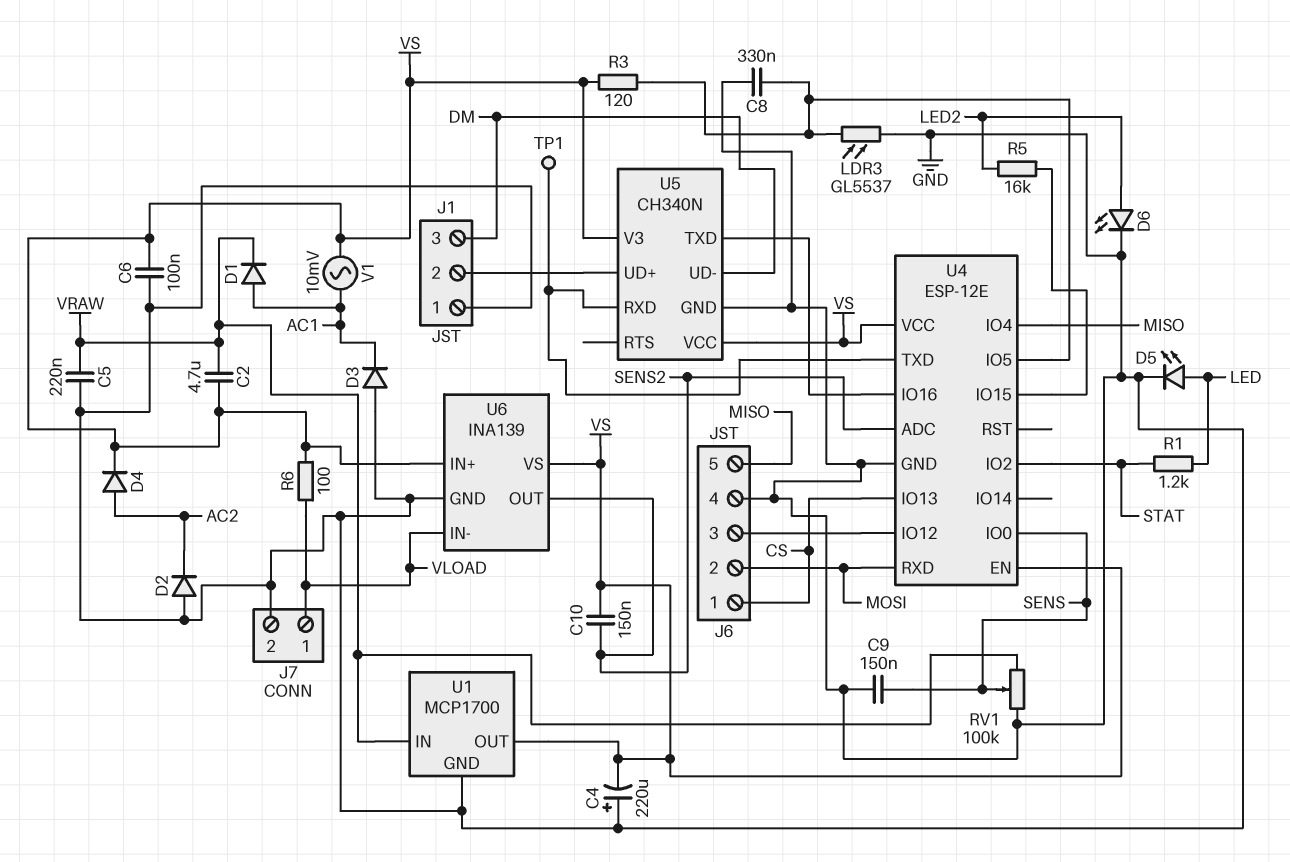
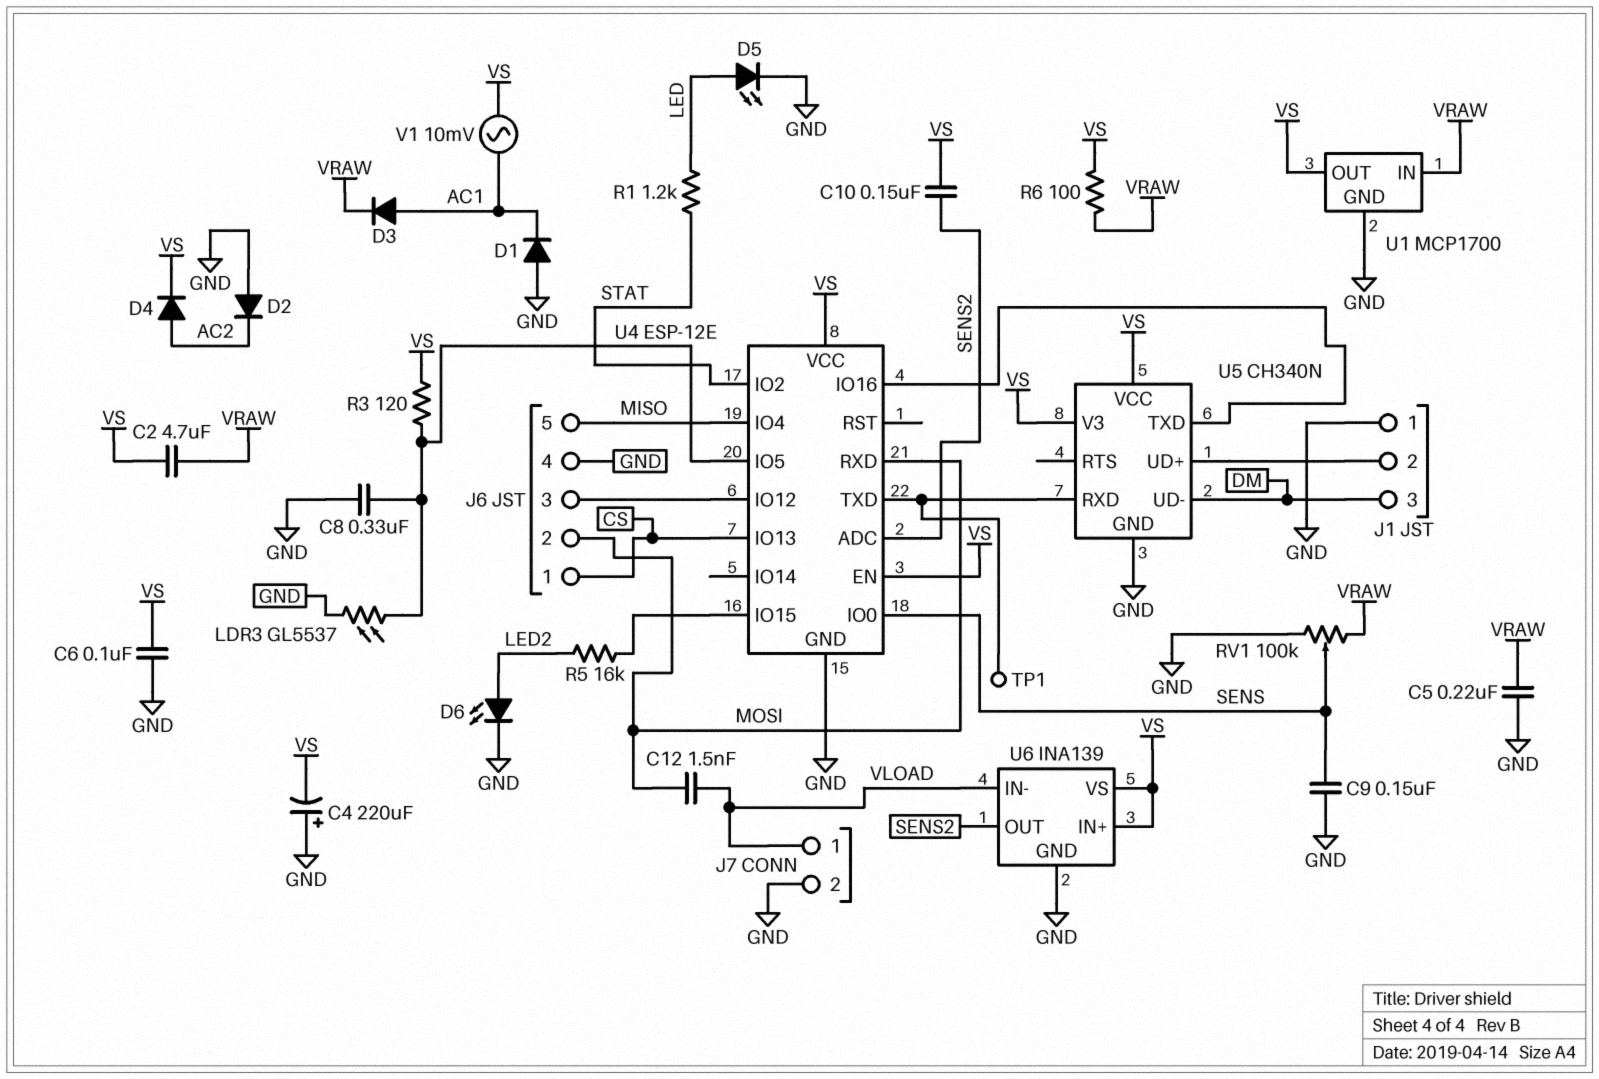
C12: none -> 1.5nF (MOSI, VLOAD)
D1: diode (A AC1, K VRAW) -> diode (A GND, K AC1)
D3: diode (A GND, K AC1) -> diode (A AC1, K VRAW)
R6: 100 (VLOAD, VS) -> 100 (VRAW, VS)

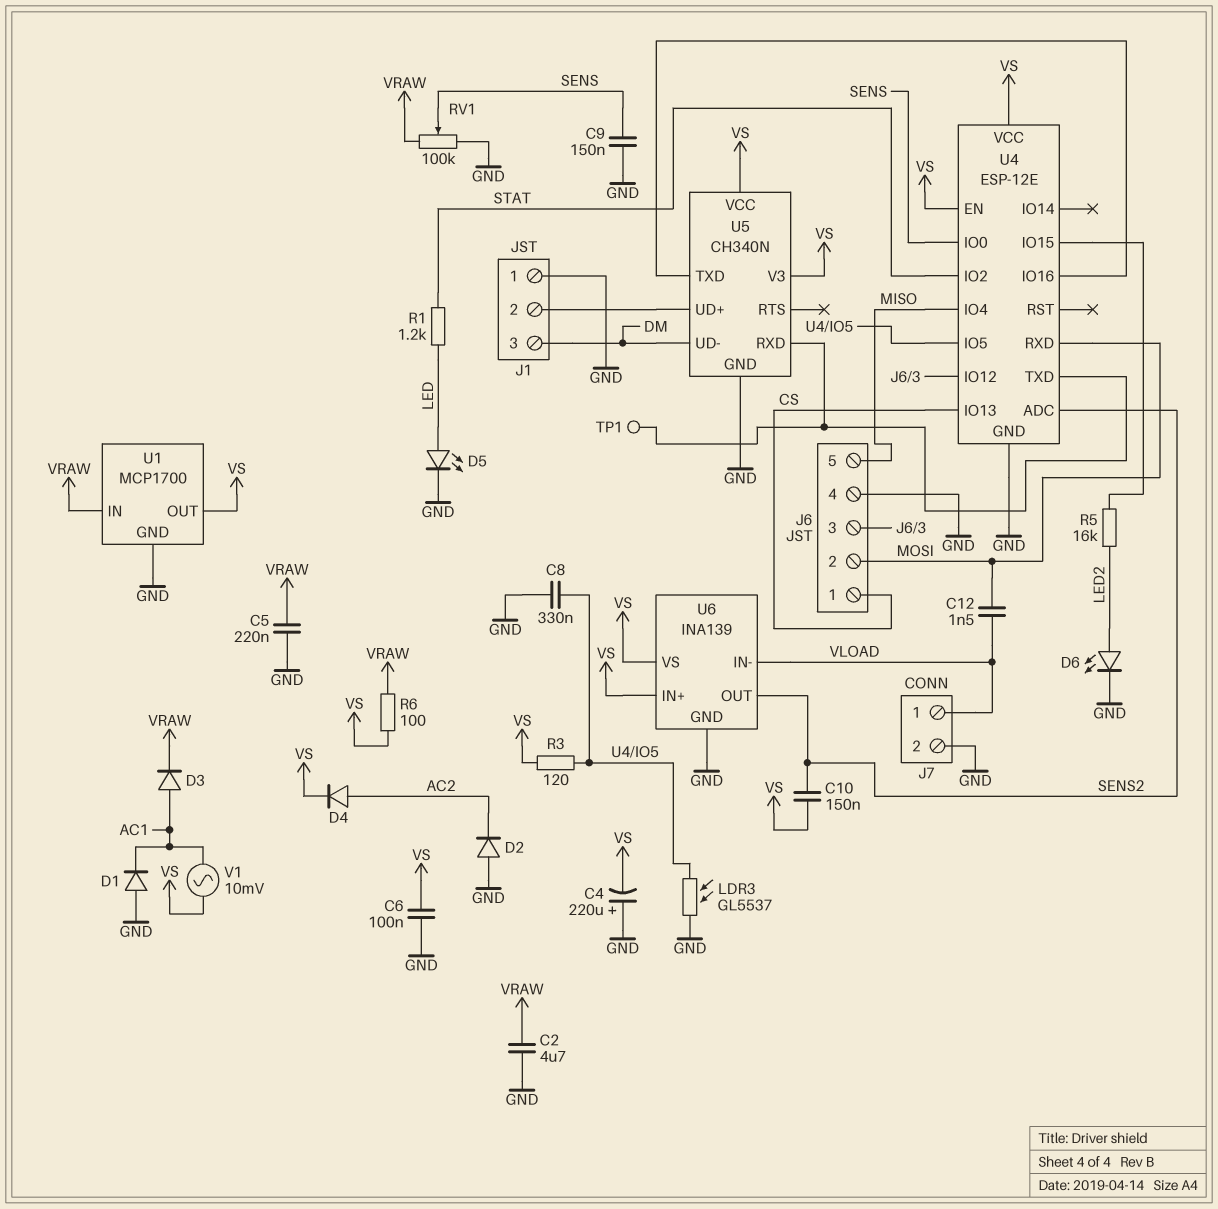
C2: 4.7uF (VRAW, VS) -> 4.7uF (GND, VRAW)

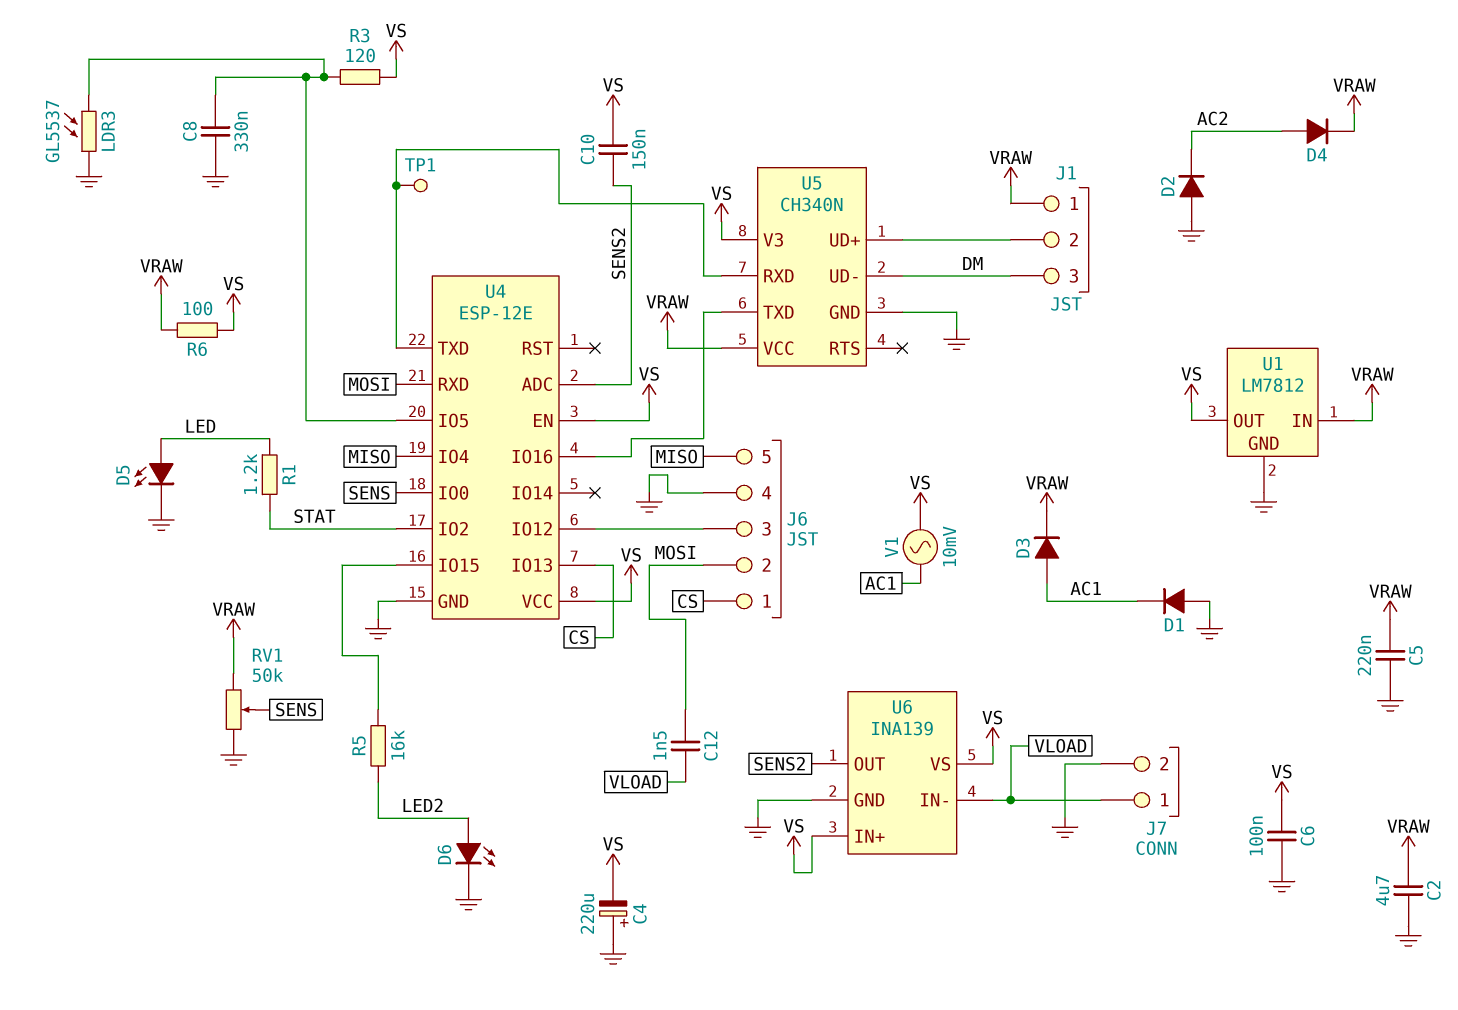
C9: 150nF (GND, SENS) -> none
D4: diode (A AC2, K VS) -> diode (A AC2, K VRAW)
J1 pin 1: GND -> VRAW
RV1: 100k (GND, VRAW, wiper SENS) -> 50k (GND, VRAW, wiper SENS)
U1: MCP1700 -> LM7812
U5 pin VCC: VS -> VRAW

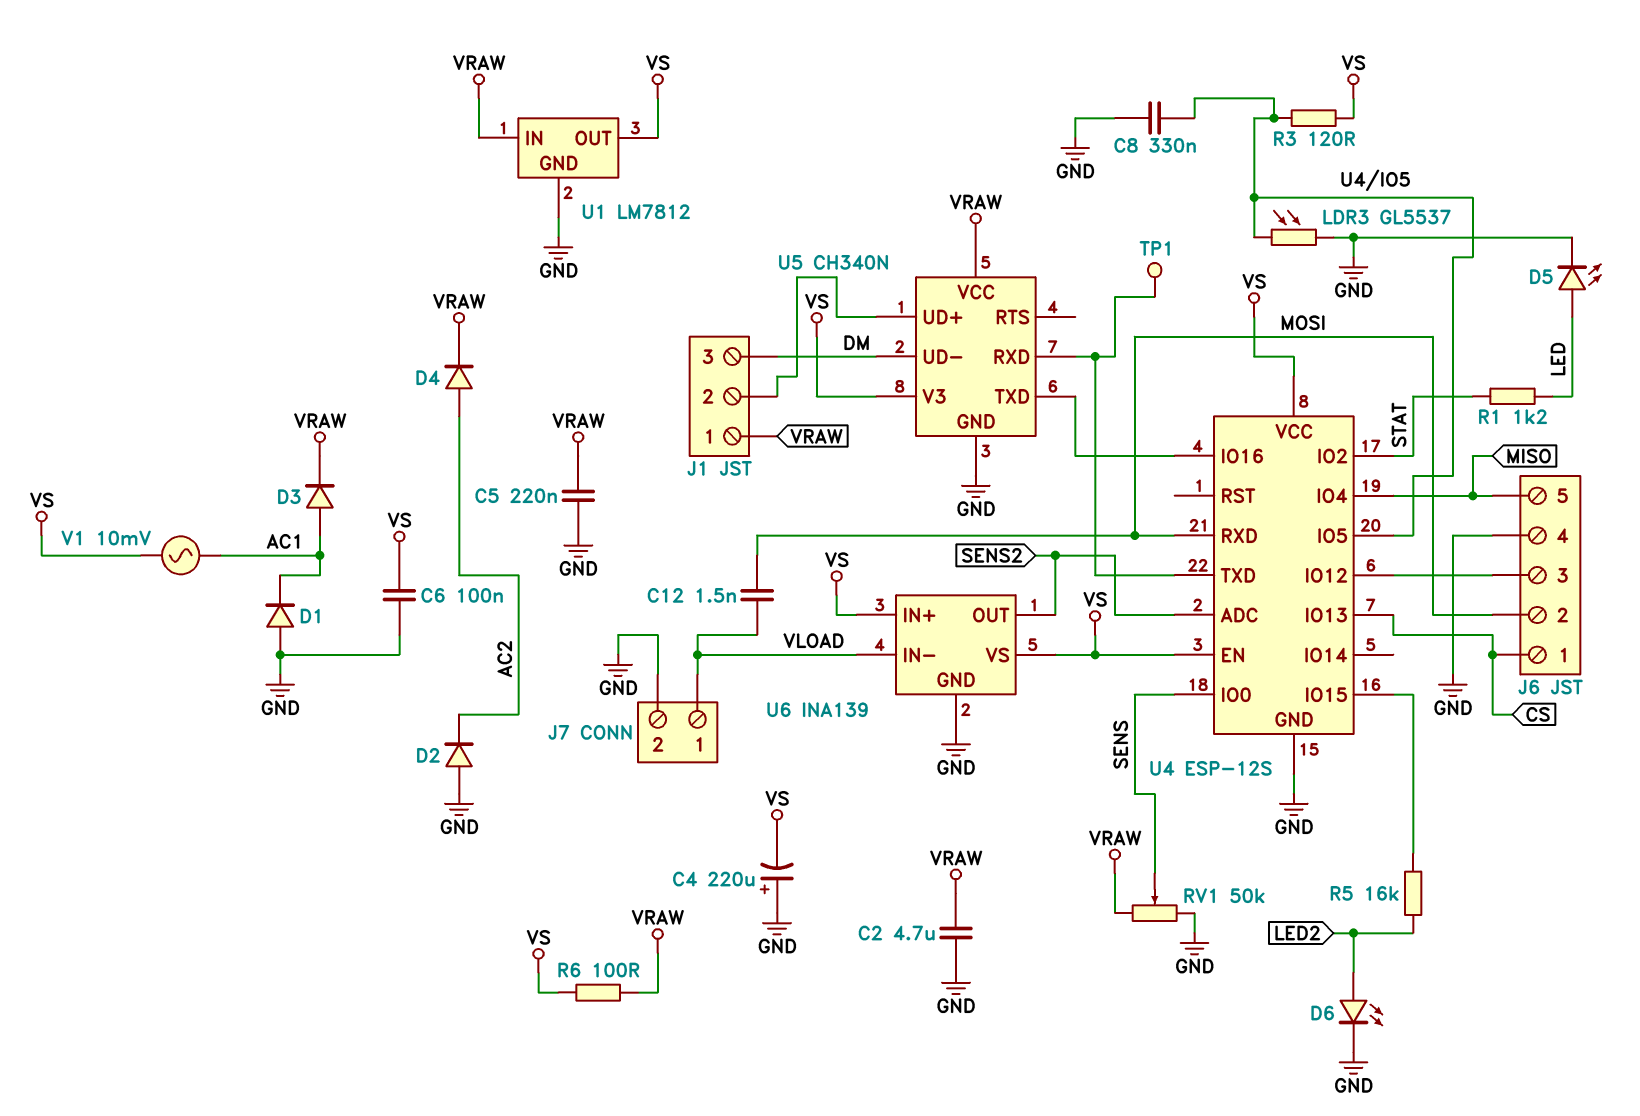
C10: 150nF (SENS2, VS) -> none
U4: ESP-12E -> ESP-12S

